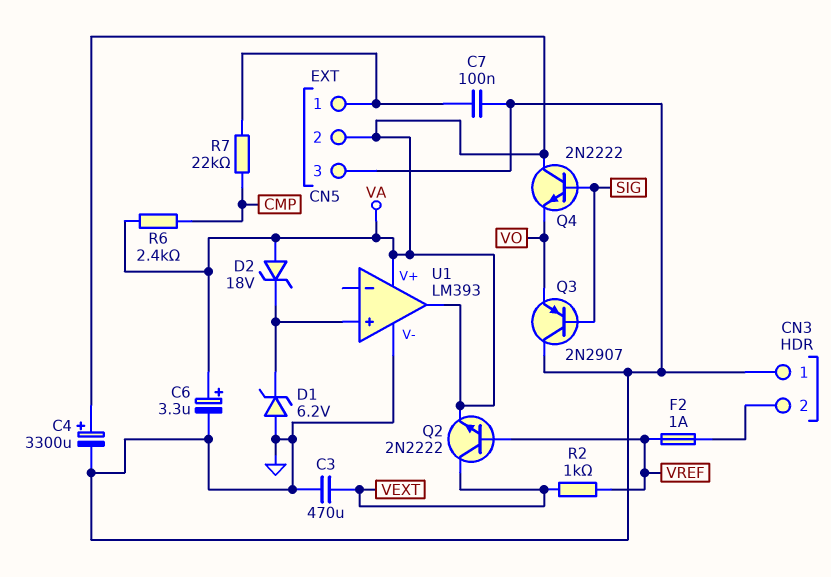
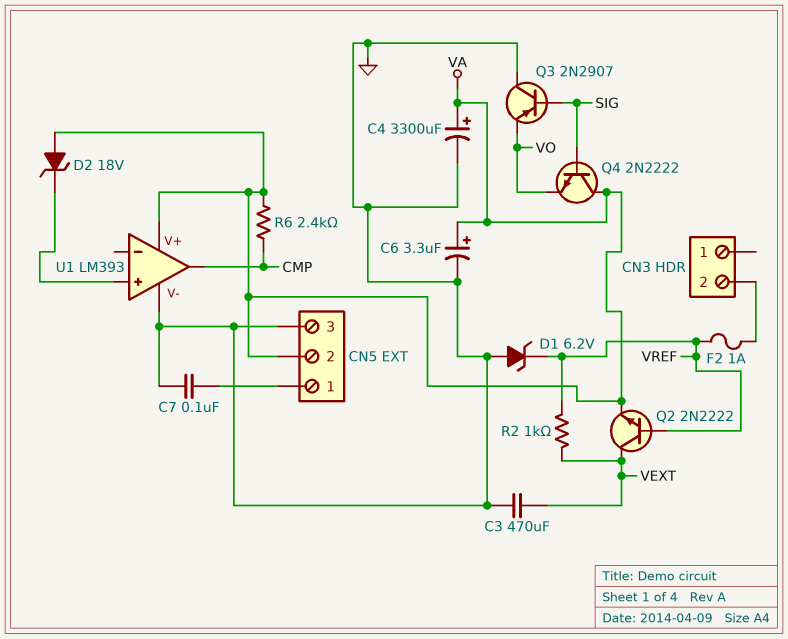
CN3 pin 1: GND -> none
D1: zener 6.2V (A GND, K U1/in+) -> zener 6.2V (A GND, K VREF)
R7: 22k (CMP, CN5/1) -> none
U1 pin out: VA -> CMP

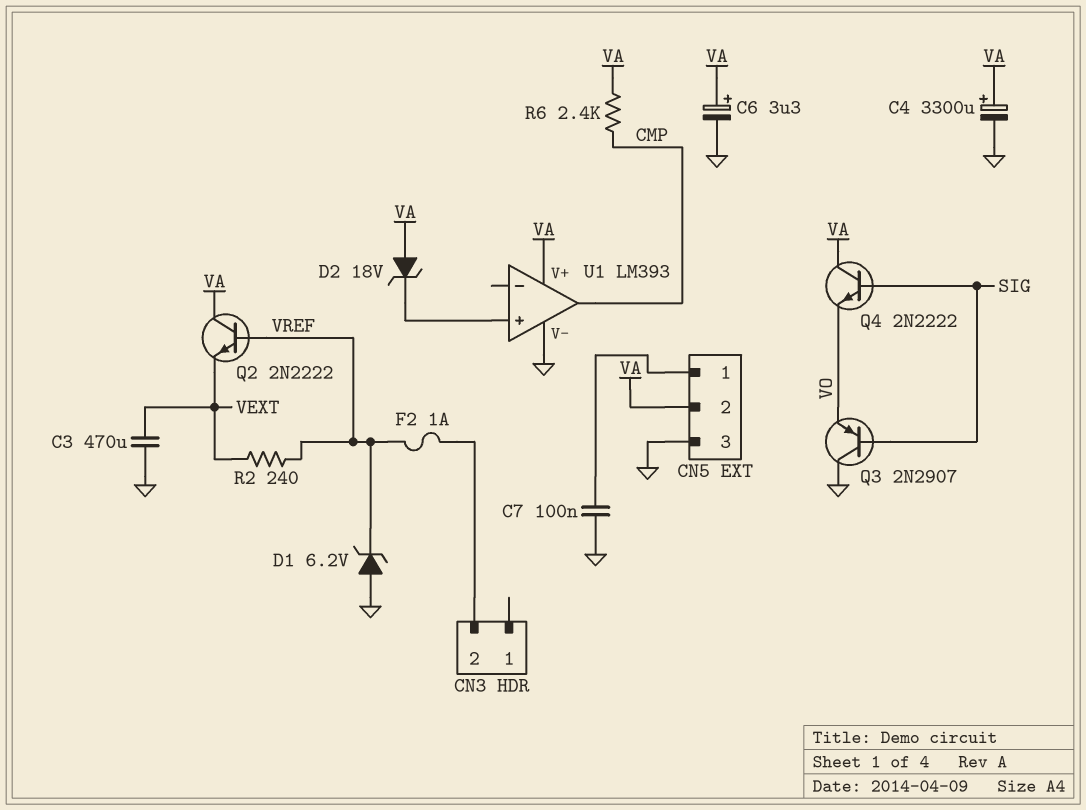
Q2: NPN 2N2222 (B VREF, C VEXT, E VA) -> NPN 2N2222 (B VREF, C VA, E VEXT)
R2: 1k (VEXT, VREF) -> 240 (VEXT, VREF)

